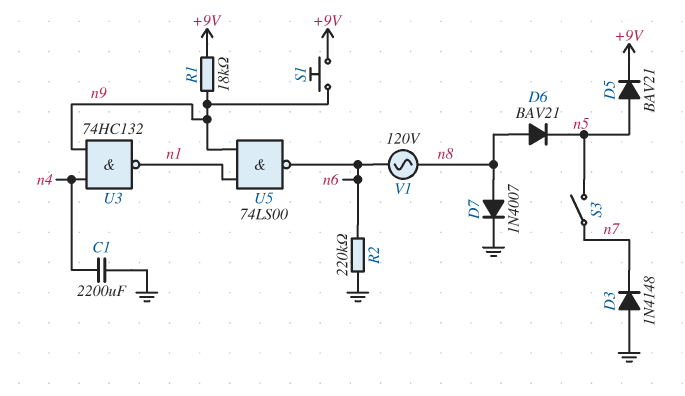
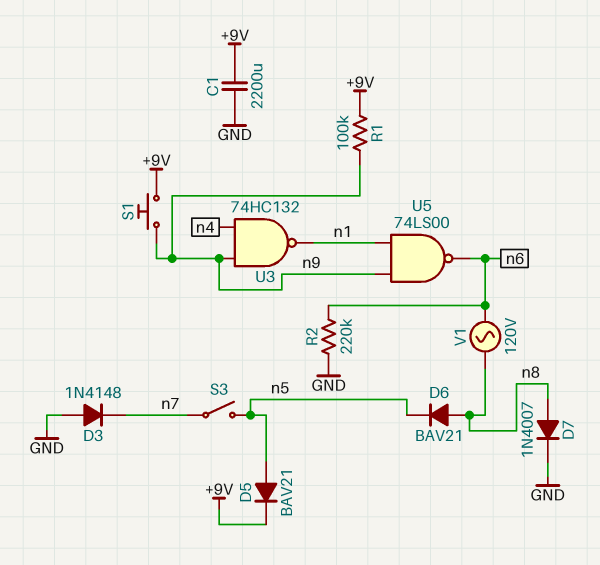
C1: 2200uF (GND, n4) -> 2200uF (+9V, GND)
R1: 18k (+9V, n9) -> 100k (+9V, n9)

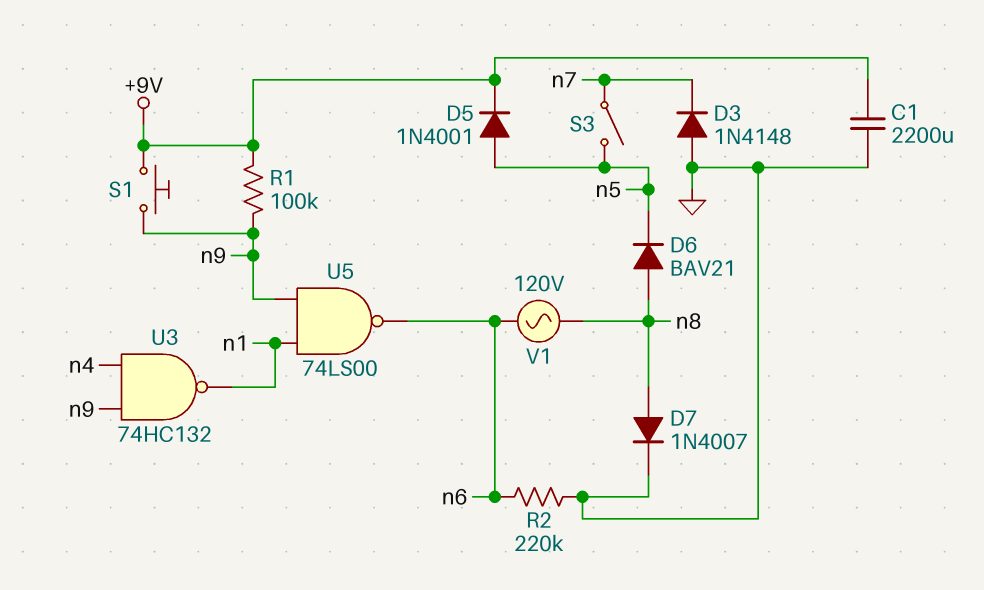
D5: diode BAV21 (A n5, K +9V) -> diode 1N4001 (A n5, K +9V)

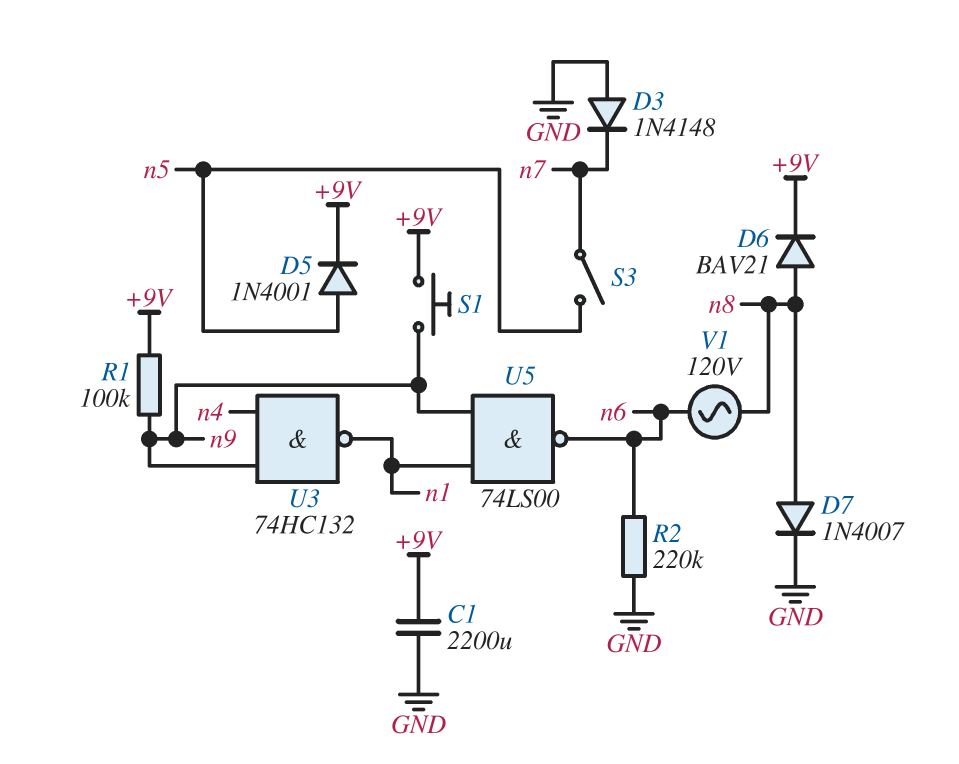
D6: diode BAV21 (A n8, K n5) -> diode BAV21 (A n8, K +9V)

